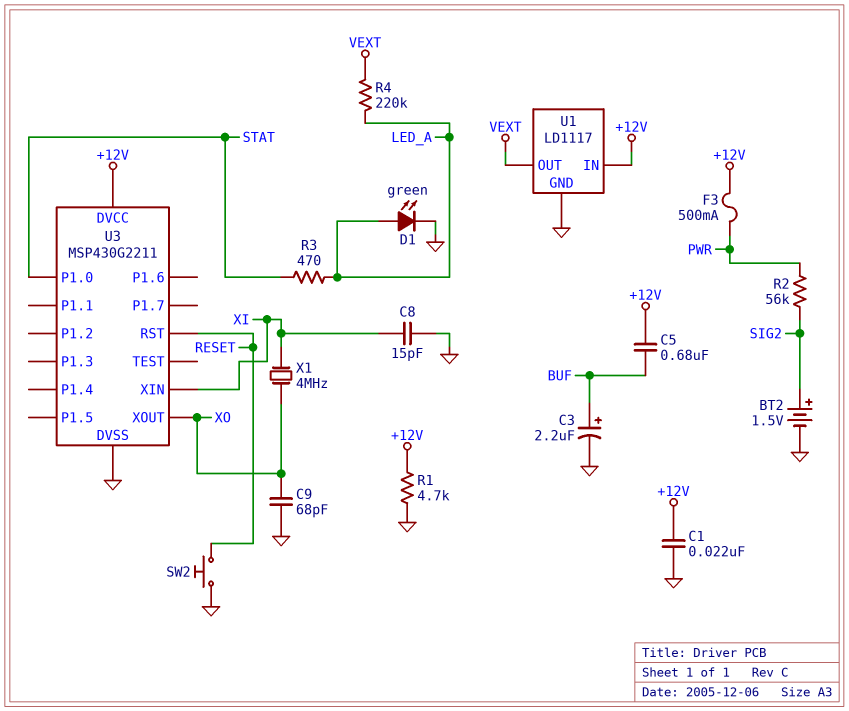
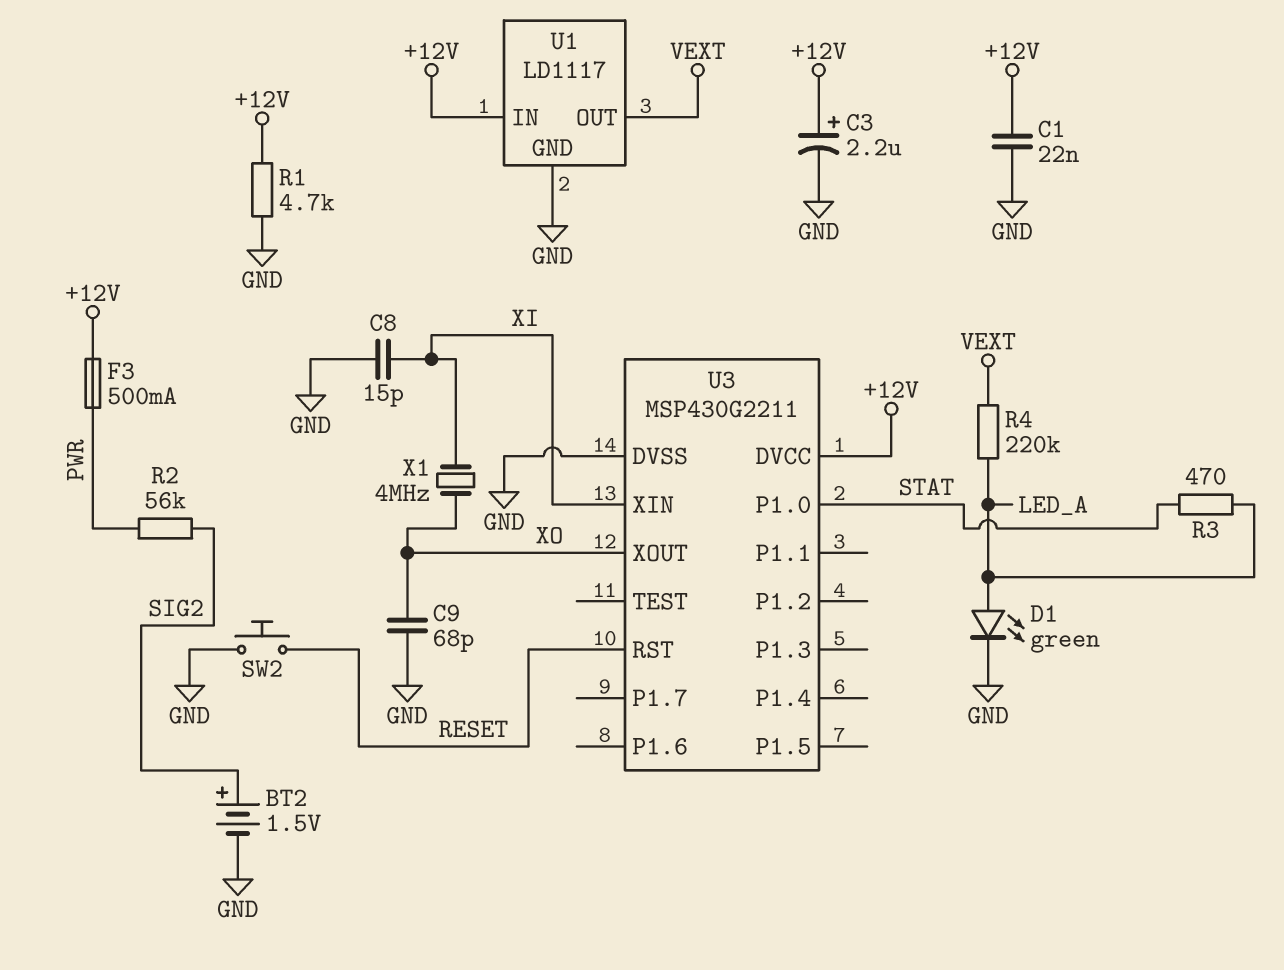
C3: 2.2uF (plus BUF, minus GND) -> 2.2uF (plus +12V, minus GND)
C5: 680nF (+12V, BUF) -> none

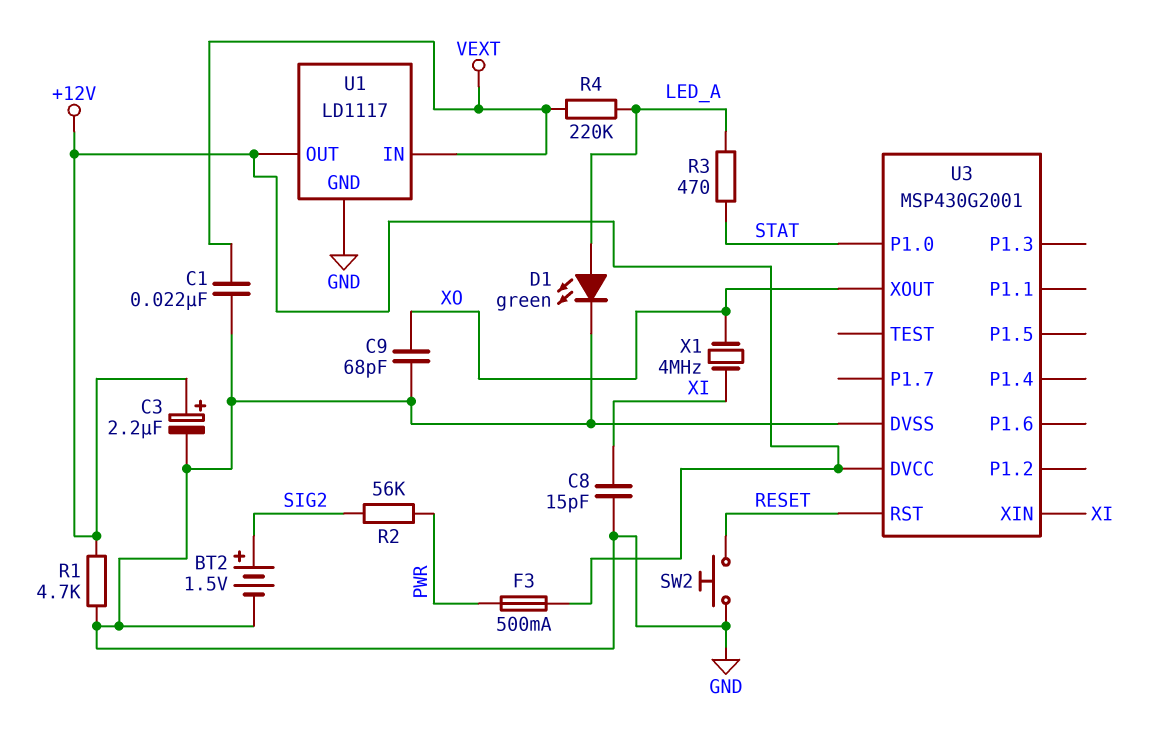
C1: 22nF (+12V, GND) -> 22nF (GND, VEXT)
U1 pin IN: +12V -> VEXT
U1 pin OUT: VEXT -> +12V
U3: MSP430G2211 -> MSP430G2001

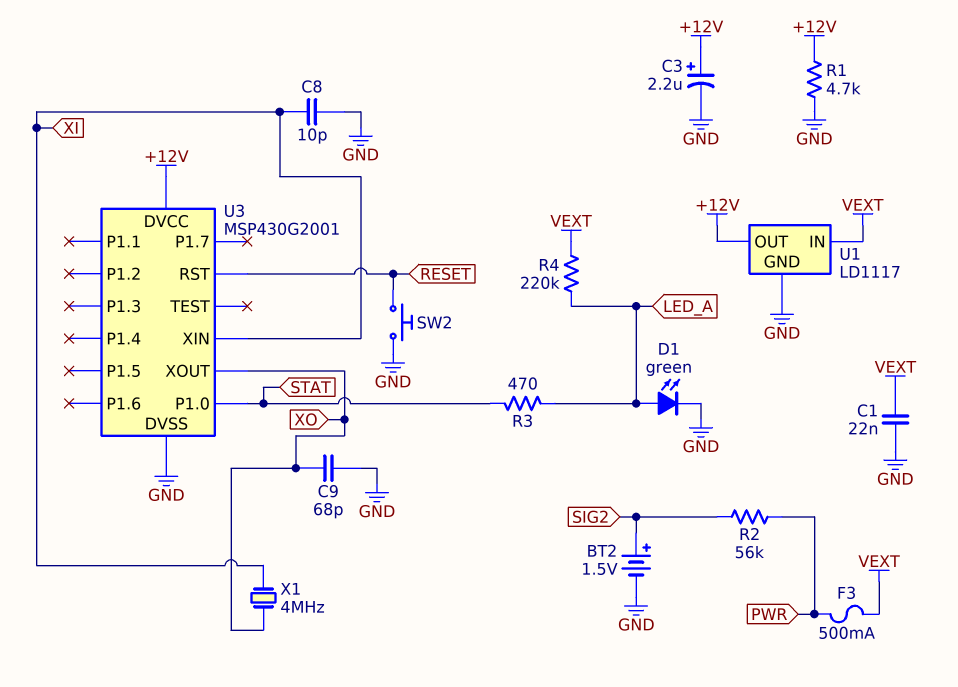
C8: 15pF (GND, XI) -> 10pF (GND, XI)
F3: 500mA (+12V, PWR) -> 500mA (PWR, VEXT)

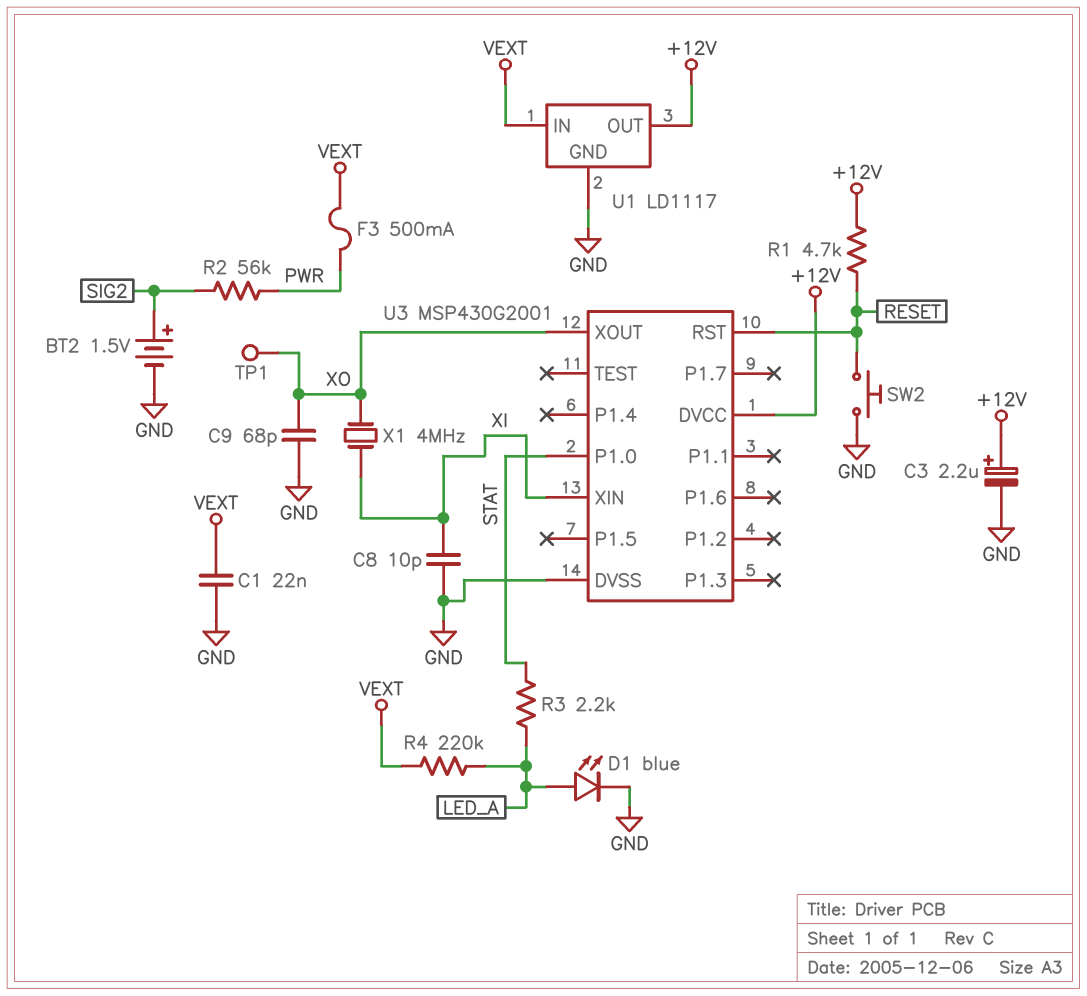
D1: LED green (A LED_A, K GND) -> LED blue (A LED_A, K GND)
R1: 4.7k (+12V, GND) -> 4.7k (+12V, RESET)
R3: 470 (LED_A, STAT) -> 2.2k (LED_A, STAT)
TP1: none -> test point (XO)

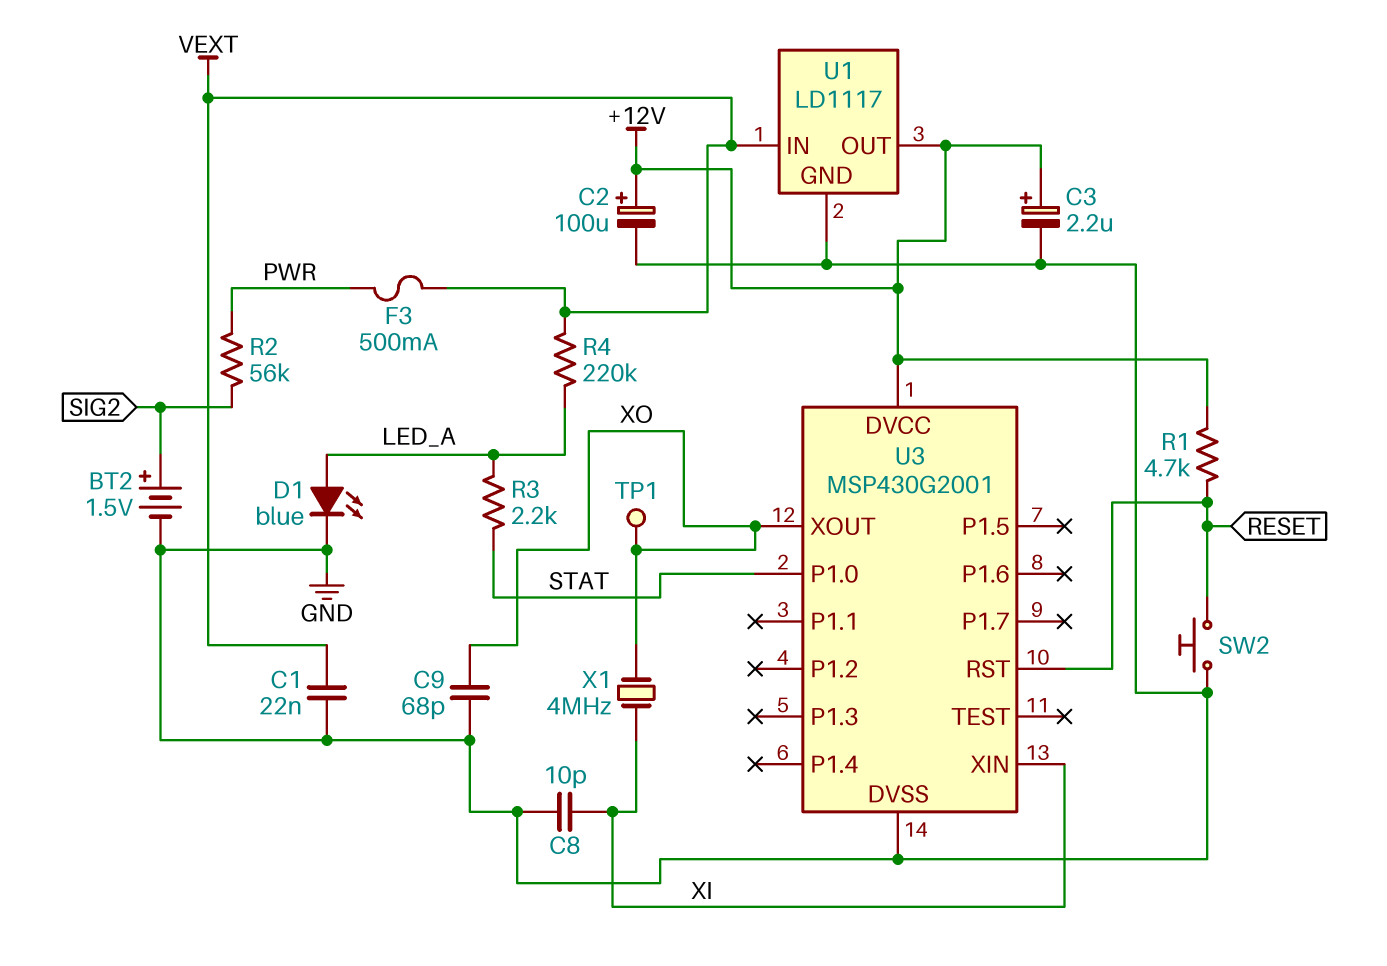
C2: none -> 100uF (plus +12V, minus GND)

